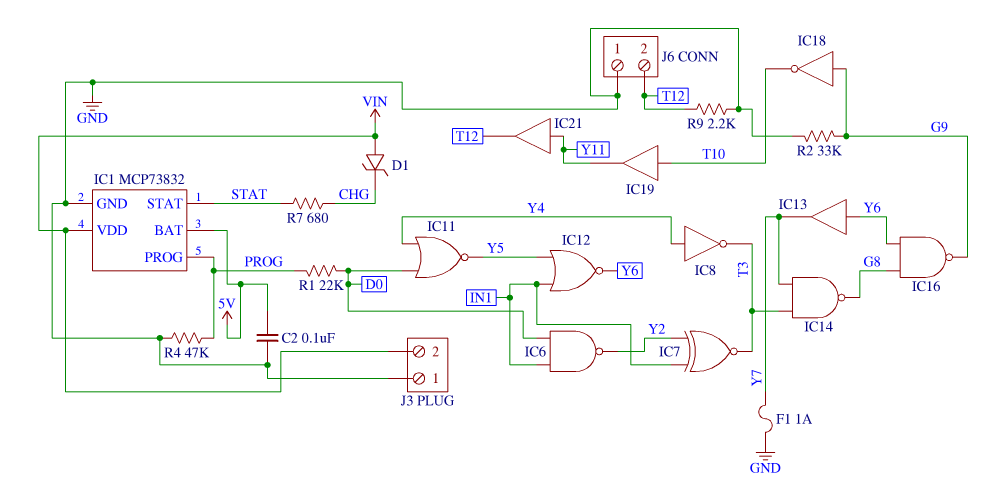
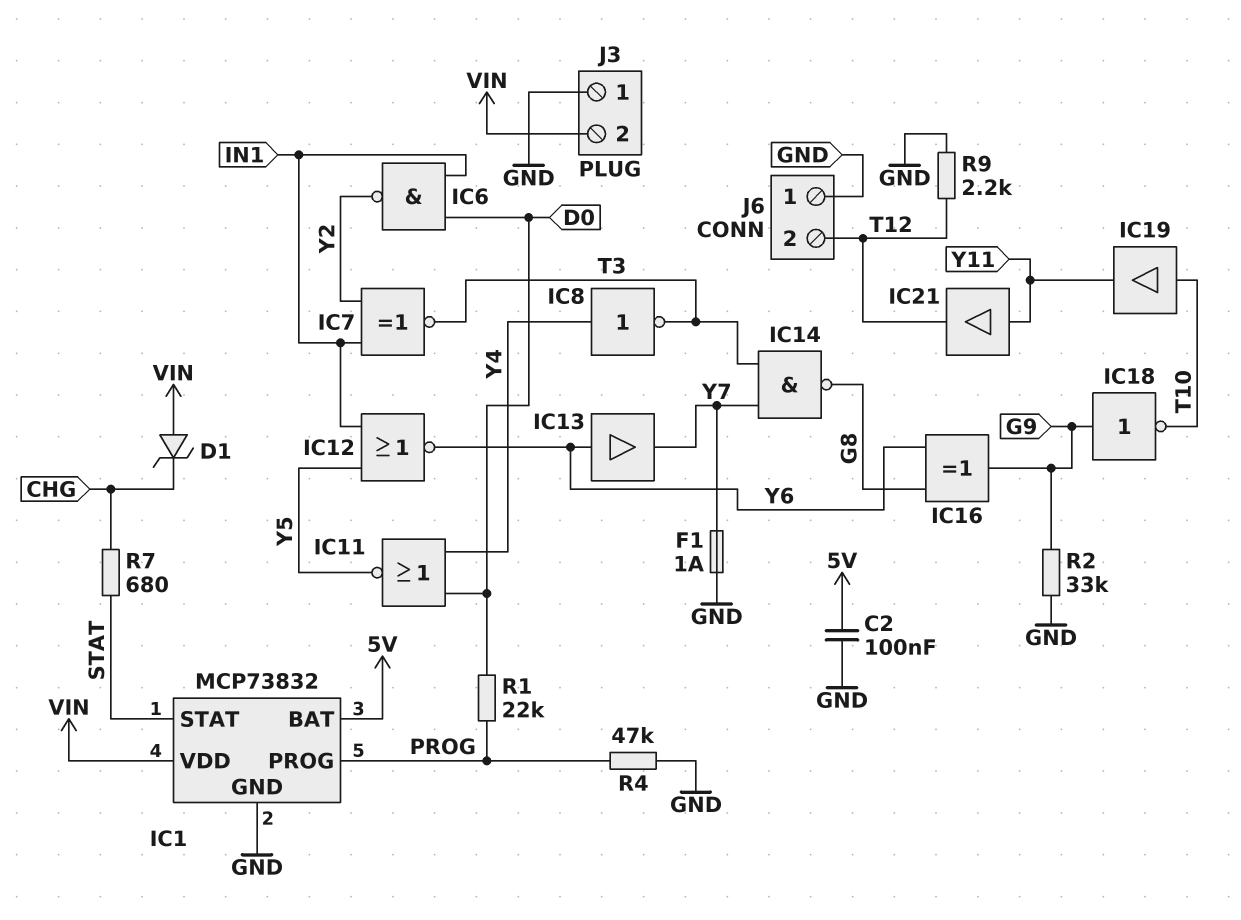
IC16: NAND (in G8, in Y6, out G9) -> XOR (in G8, in Y6, out G9)

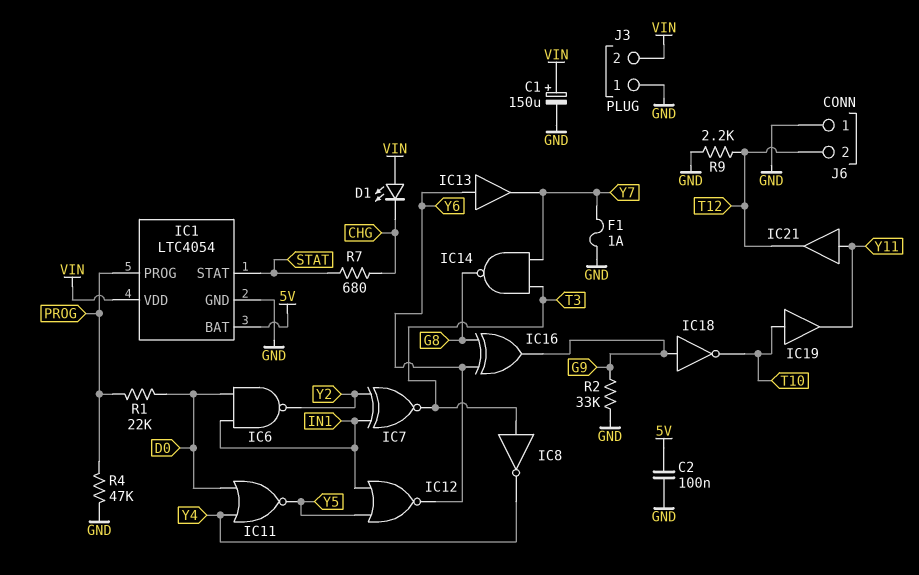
C1: none -> 150uF (plus VIN, minus GND)
D1: zener (A VIN, K CHG) -> LED (A VIN, K CHG)
IC1: MCP73832 -> LTC4054
IC8: NOT (in Y4, out T3) -> NOT (in T3, out Y4)

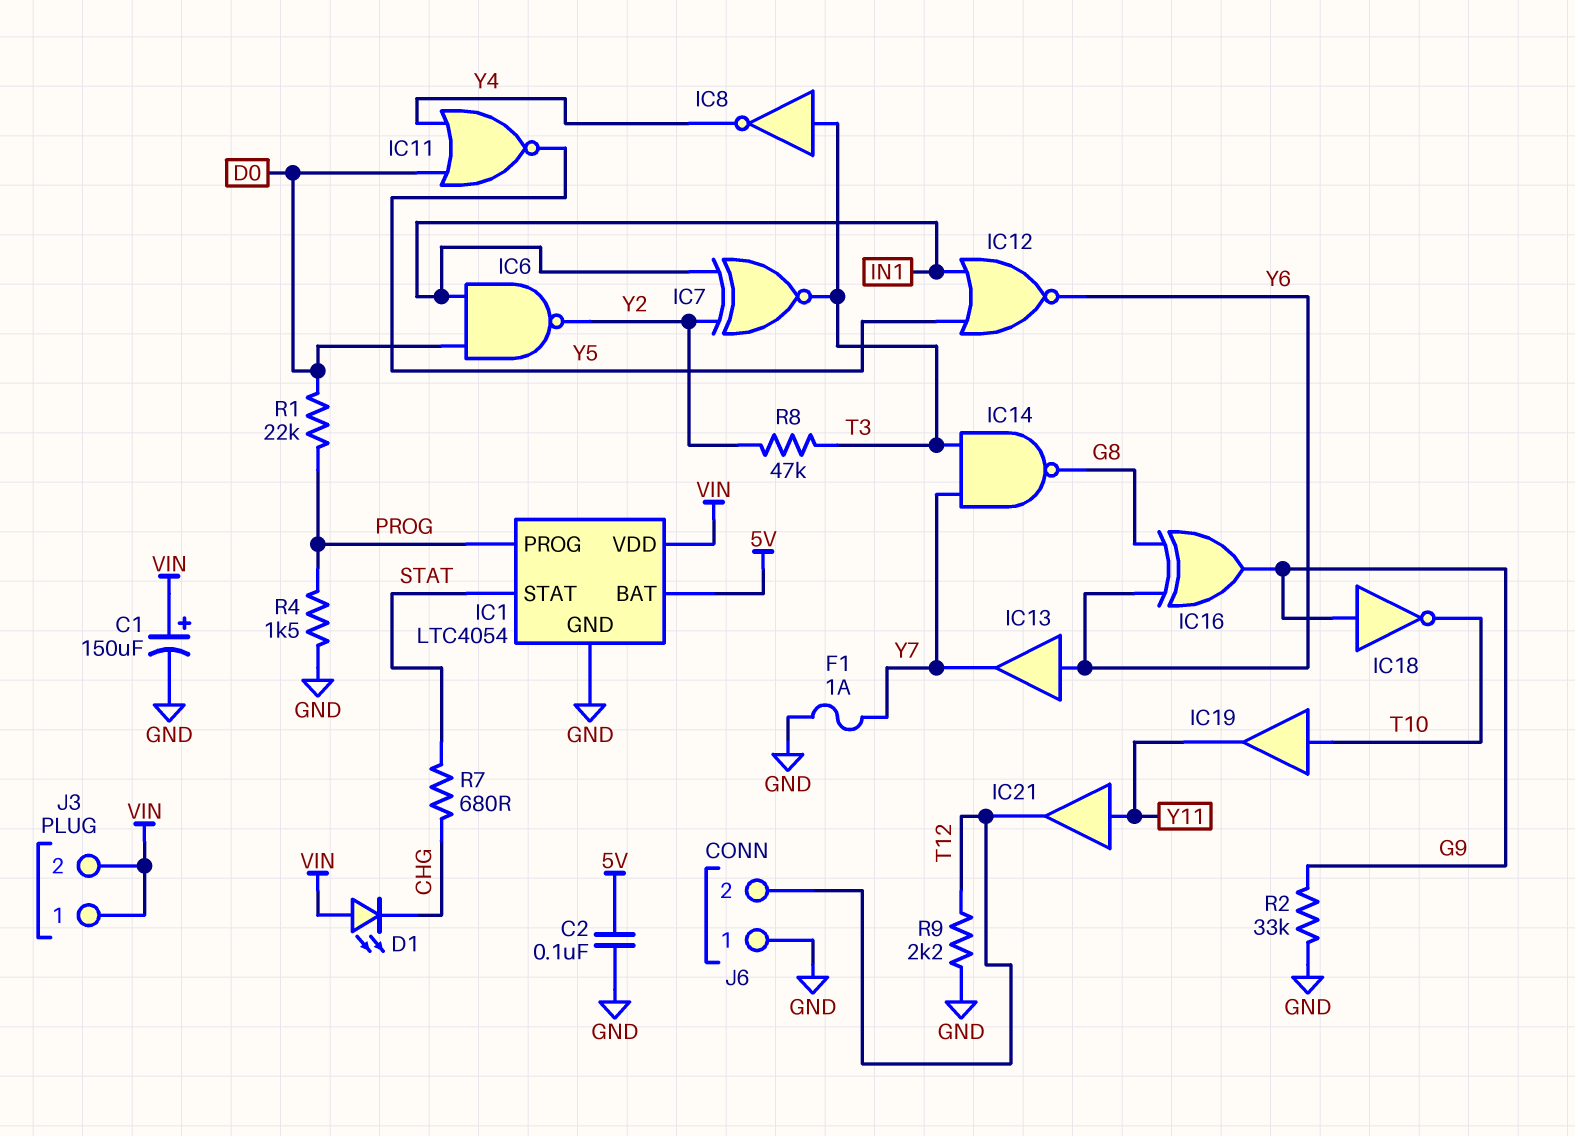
J3 pin 1: GND -> VIN
R4: 47k (GND, PROG) -> 1.5k (GND, PROG)
R8: none -> 47k (T3, Y2)

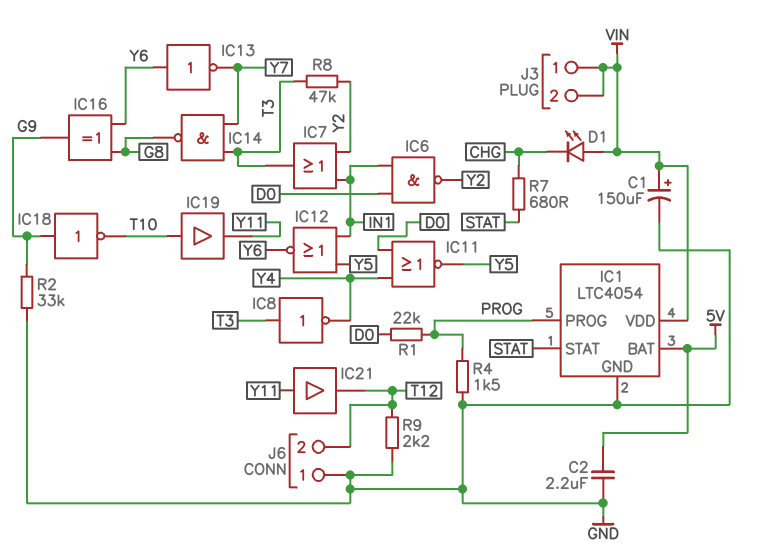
C2: 100nF (5V, GND) -> 2.2uF (5V, GND)
F1: 1A (GND, Y7) -> none
IC7: XNOR (in IN1, in Y2, out T3) -> OR (in IN1, in Y2, out T3)
IC13: buffer (in Y6, out Y7) -> NOT (in Y6, out Y7)

